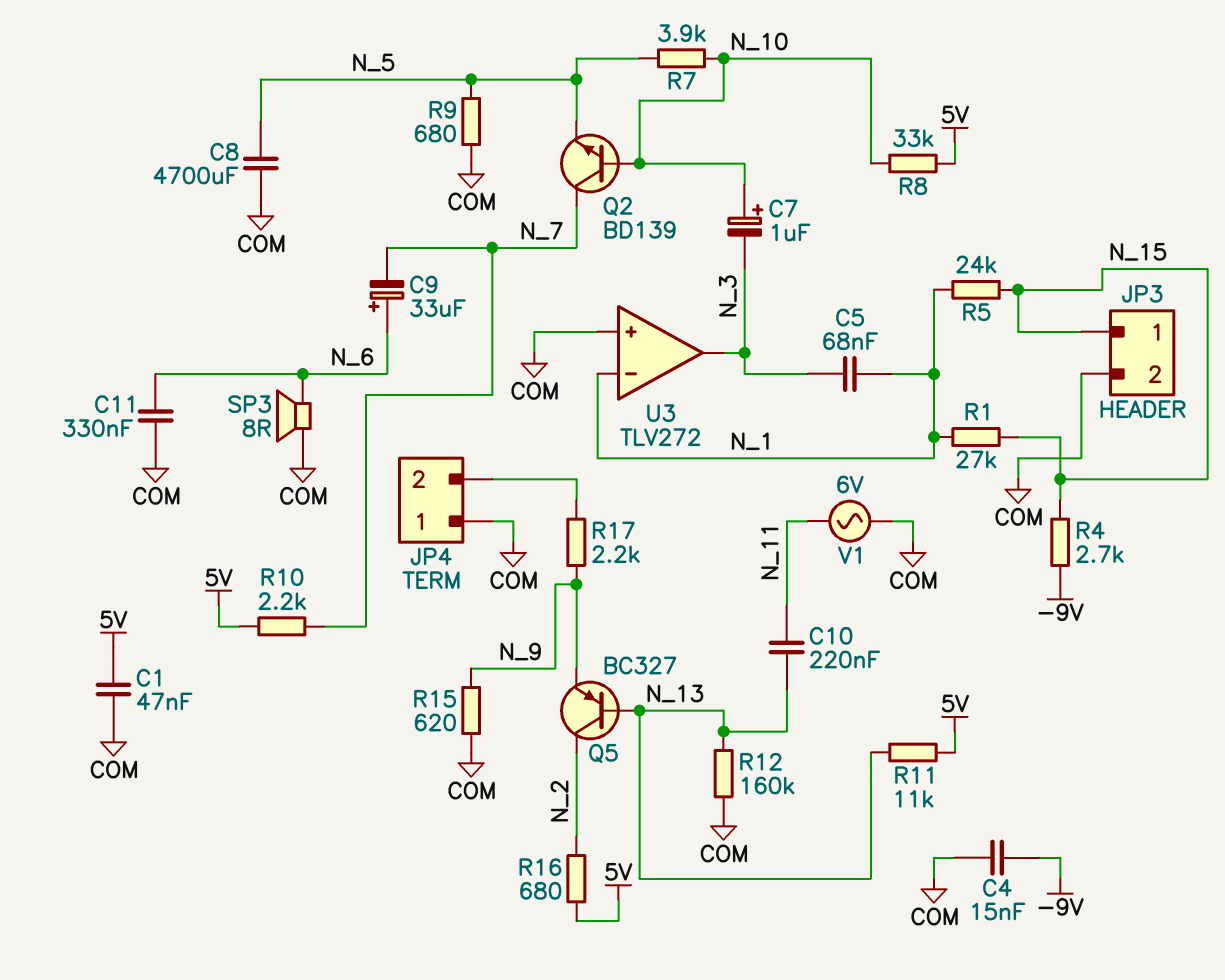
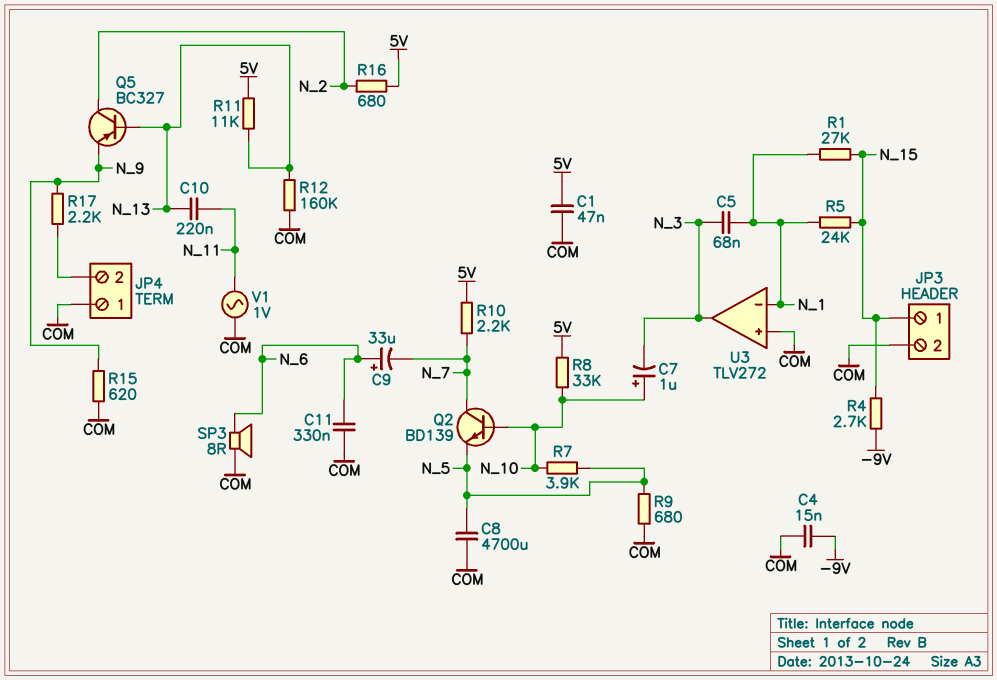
V1: AC 6V (COM, N_11) -> AC 1V (COM, N_11)

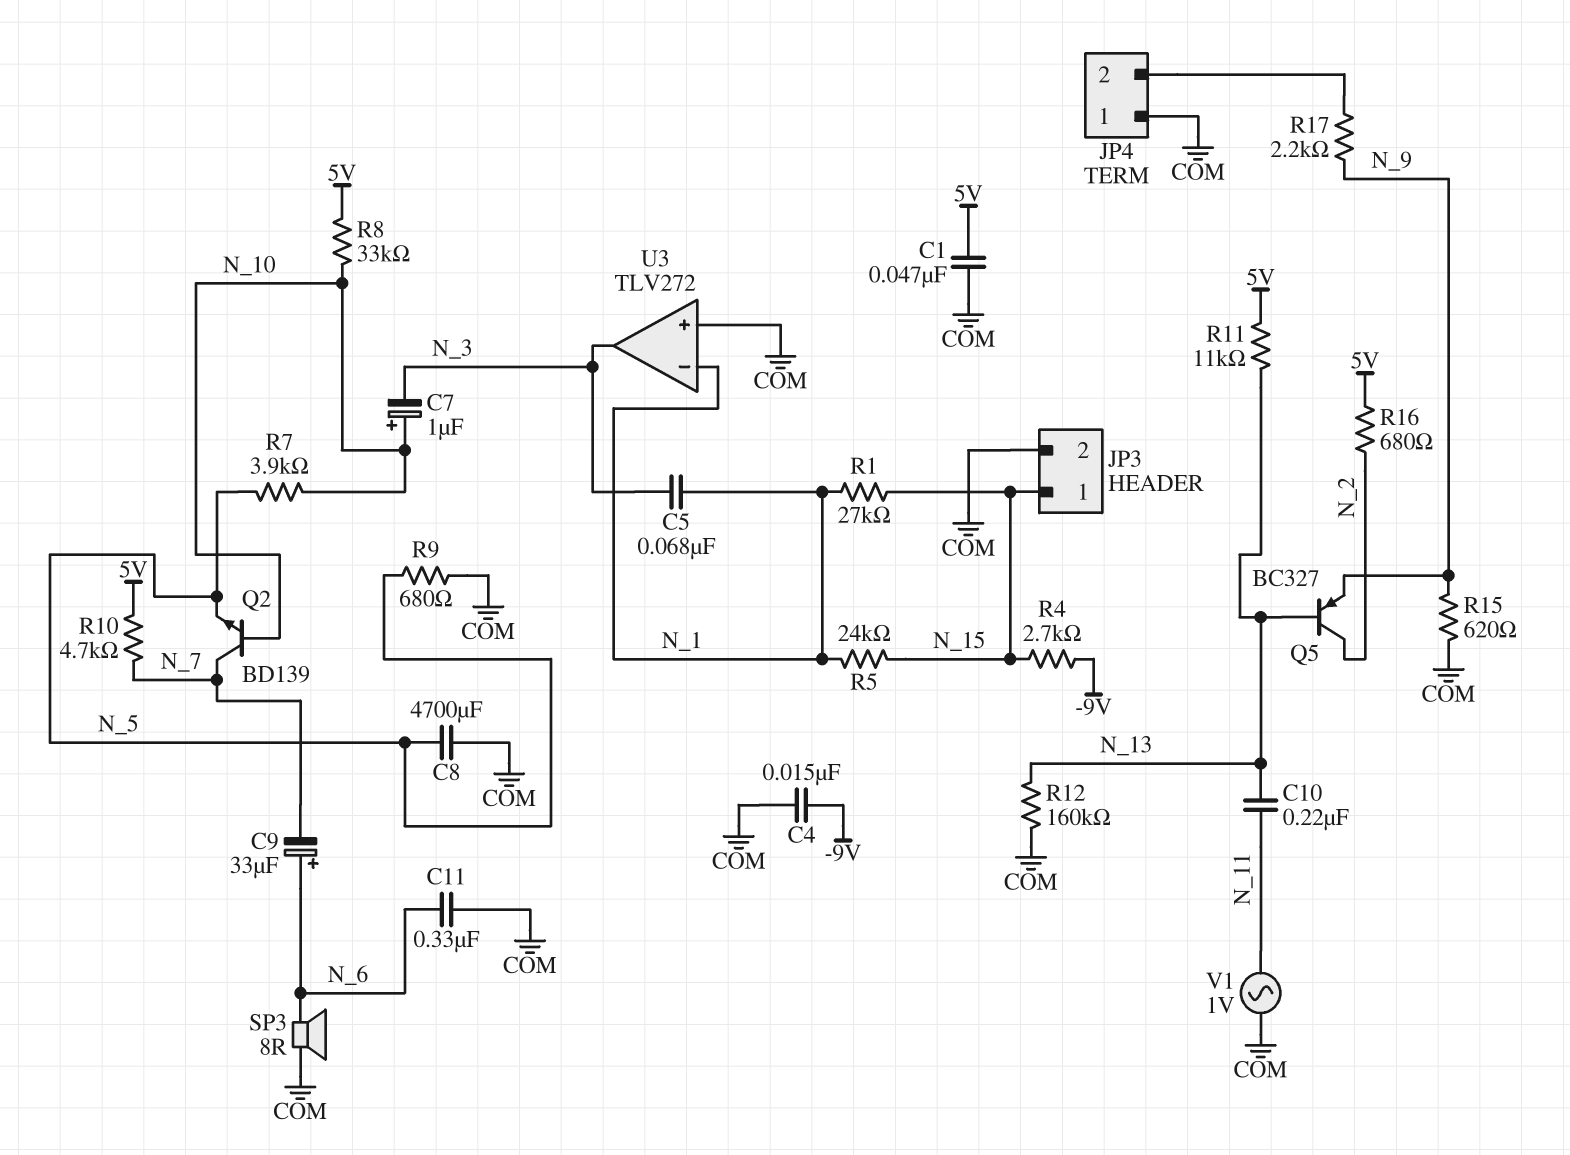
R10: 2.2k (5V, N_7) -> 4.7k (5V, N_7)

